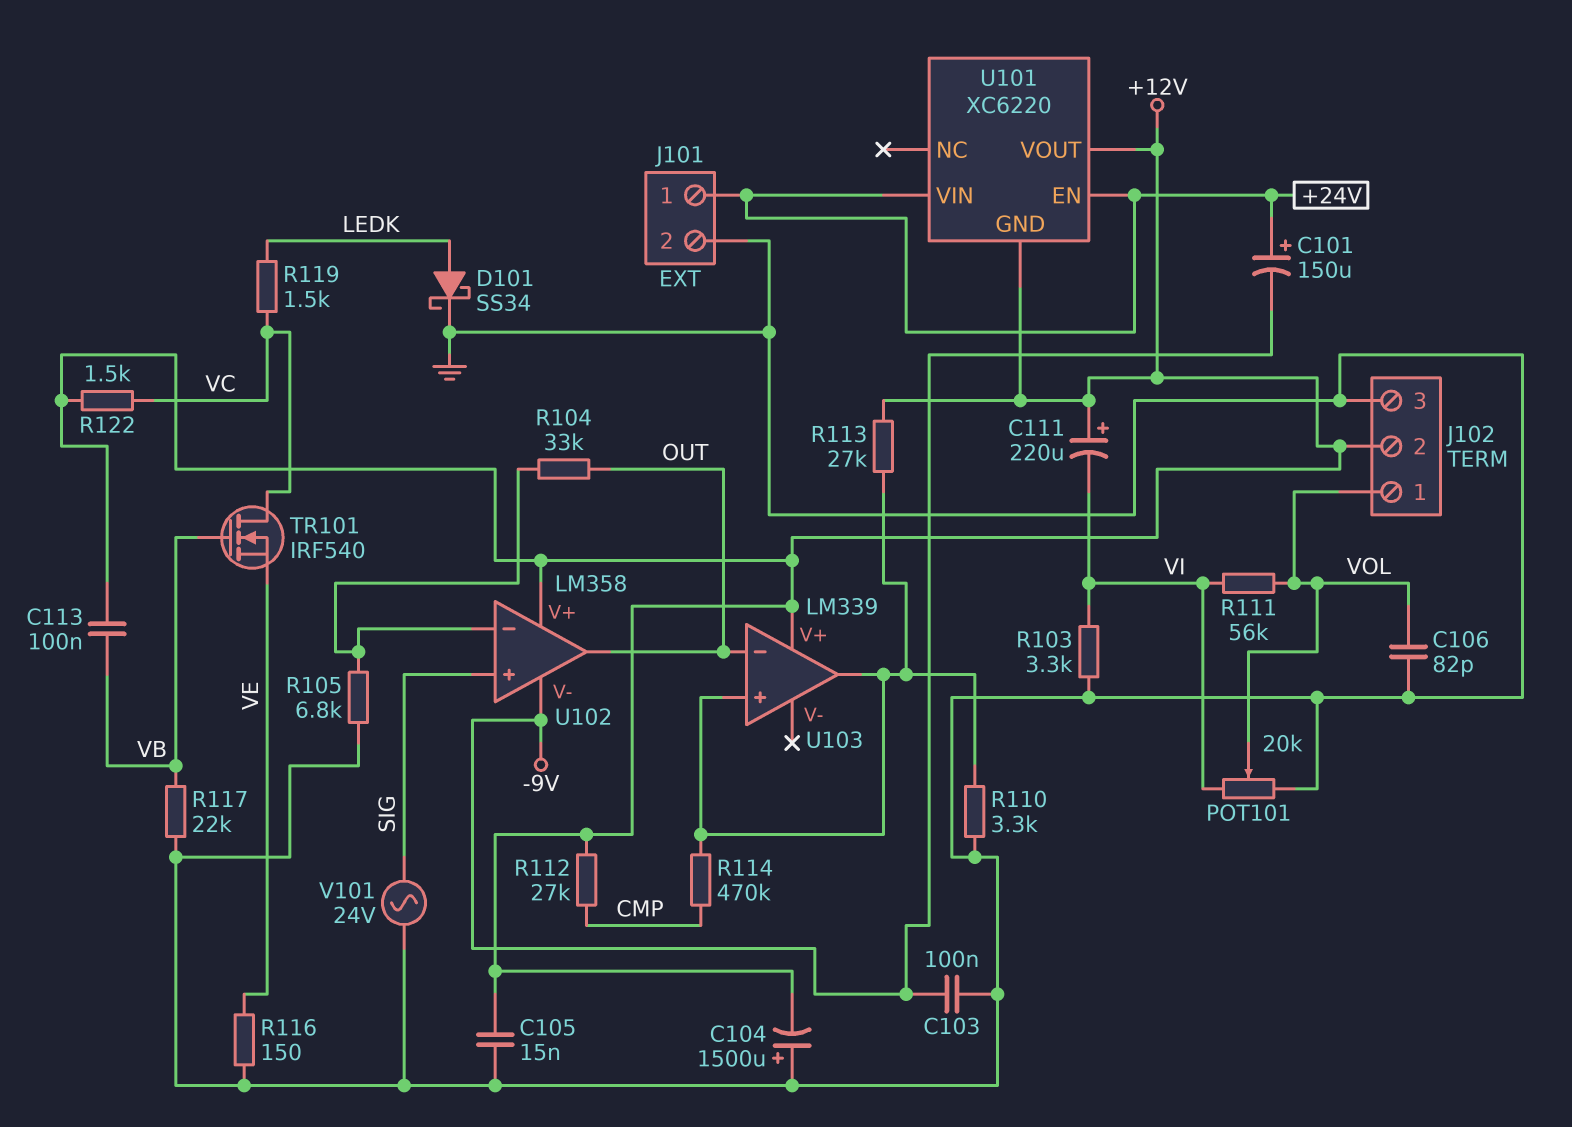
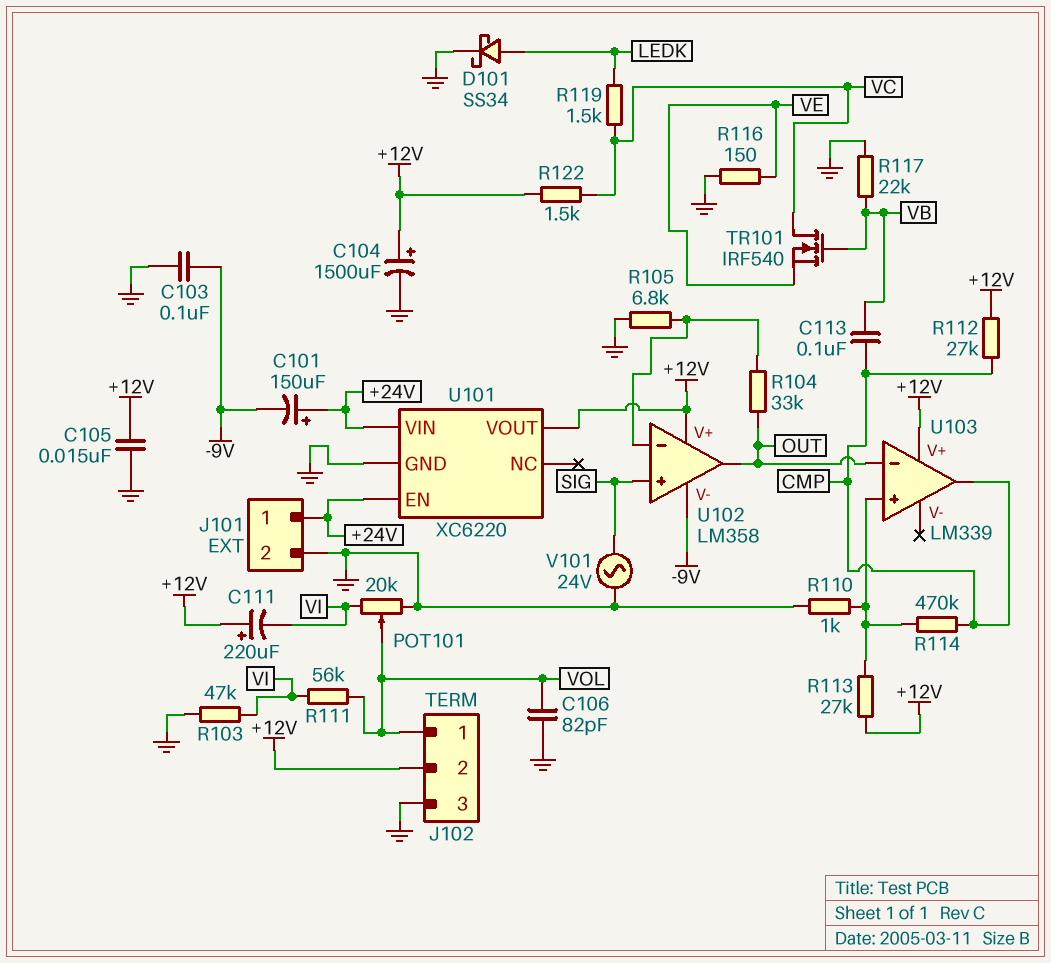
C104: 1500uF (plus GND, minus +12V) -> 1500uF (plus +12V, minus GND)
C113: 100nF (+12V, VB) -> 100nF (CMP, VB)
R103: 3.3k (GND, VI) -> 47k (GND, VI)
R110: 3.3k (GND, U103/in+) -> 1k (GND, U103/in+)
U101 pin GND: +12V -> GND
U103 pin out: U103/in+ -> CMP

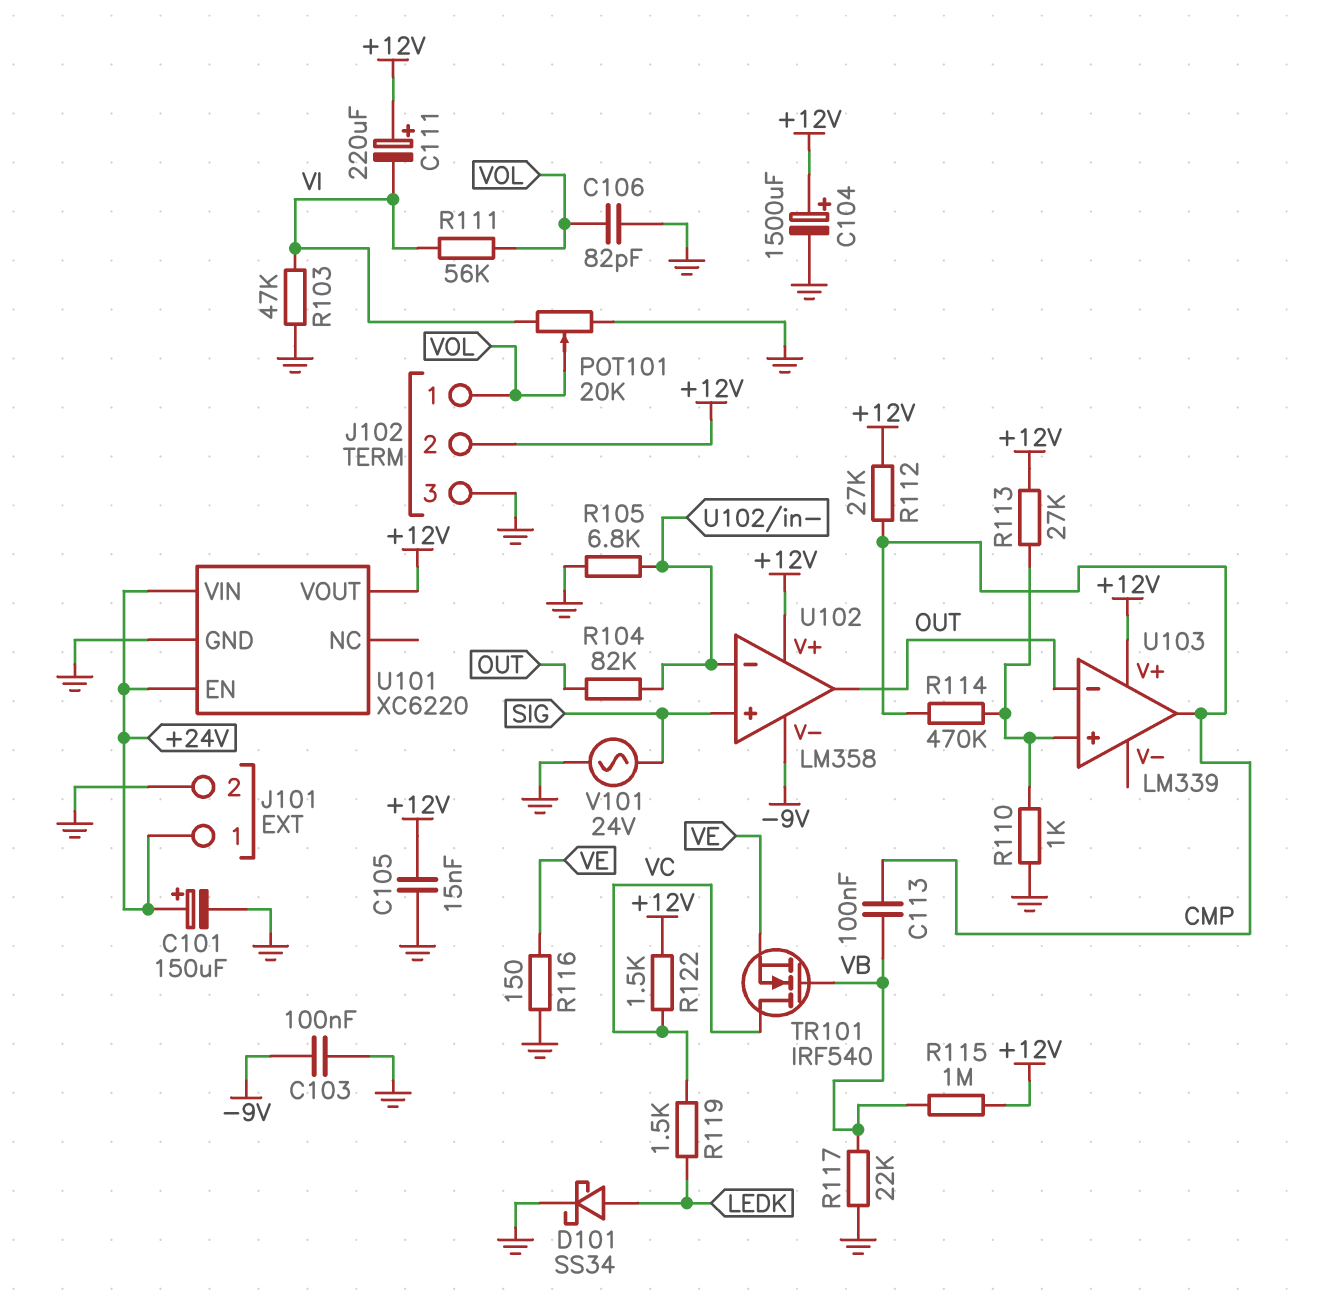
C101: 150uF (plus +24V, minus -9V) -> 150uF (plus +24V, minus GND)
R104: 33k (OUT, U102/in-) -> 82k (OUT, U102/in-)
R115: none -> 1M (+12V, VB)

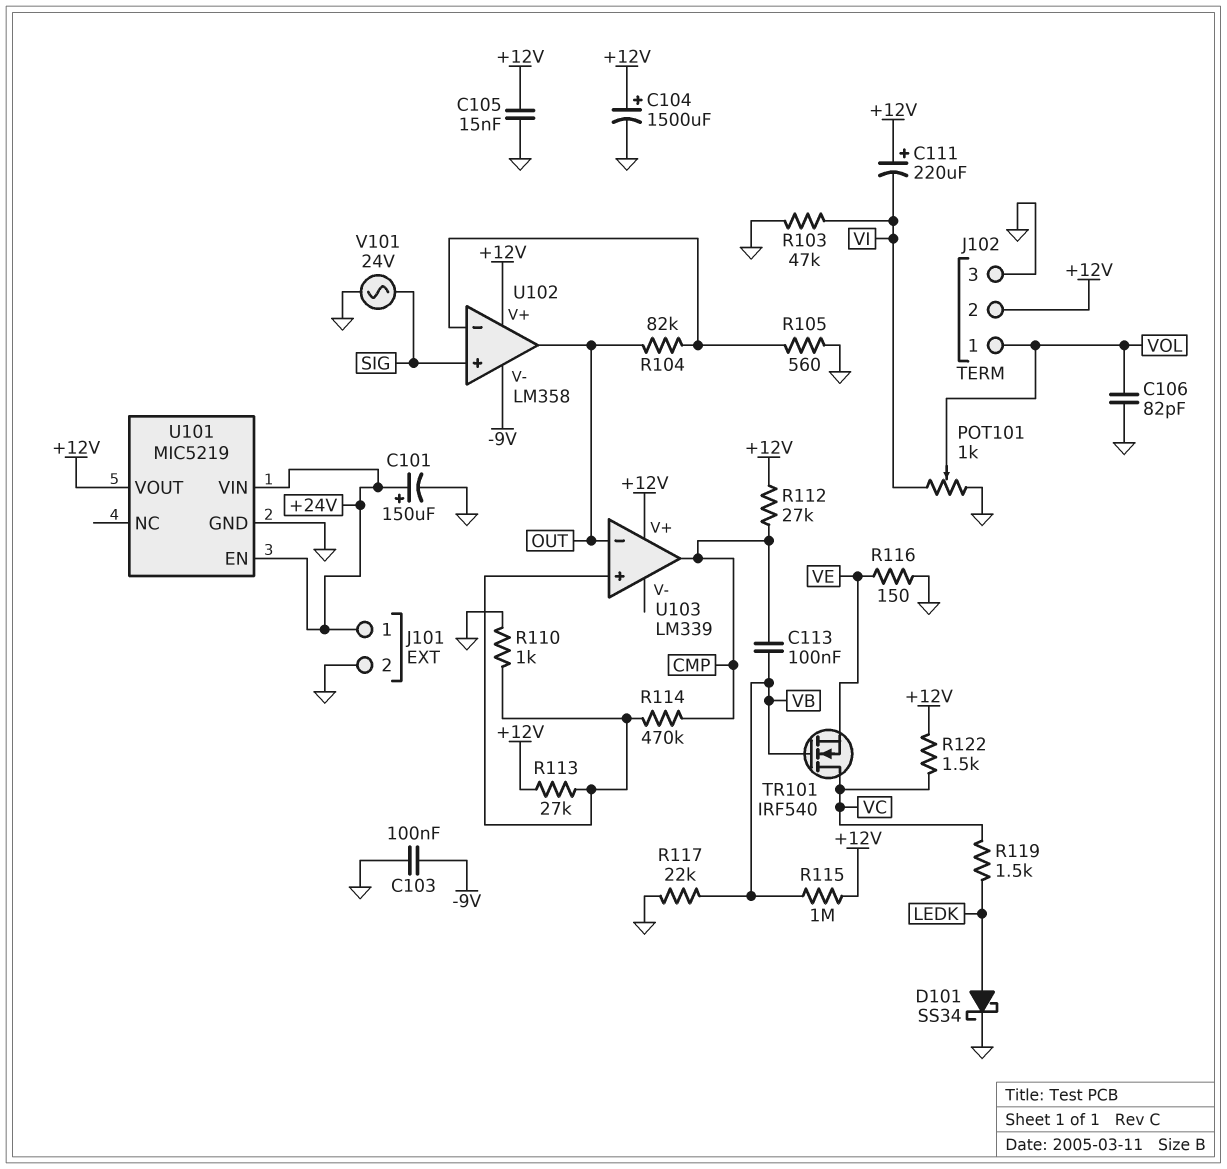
POT101: 20k (GND, VI, wiper VOL) -> 1k (GND, VI, wiper VOL)
R105: 6.8k (GND, U102/in-) -> 560 (GND, U102/in-)
R111: 56k (VI, VOL) -> none
U101: XC6220 -> MIC5219

